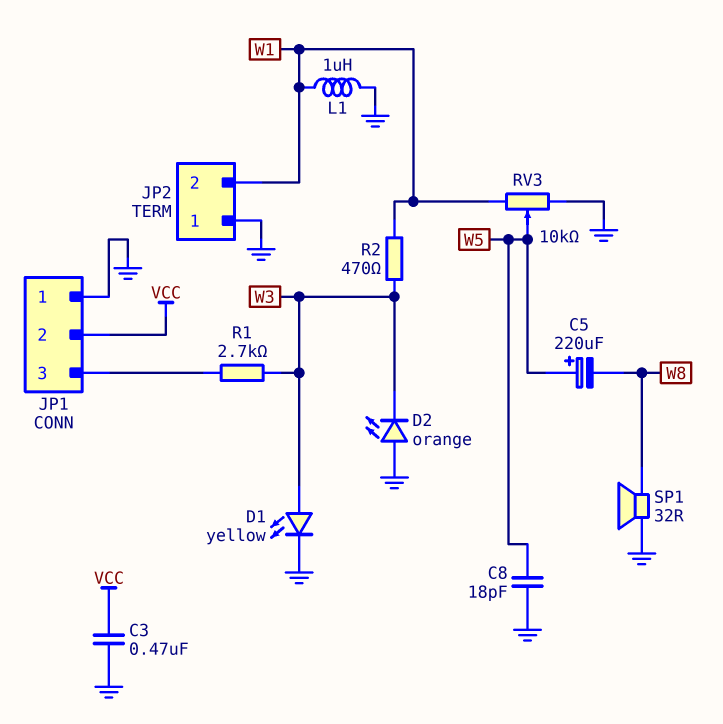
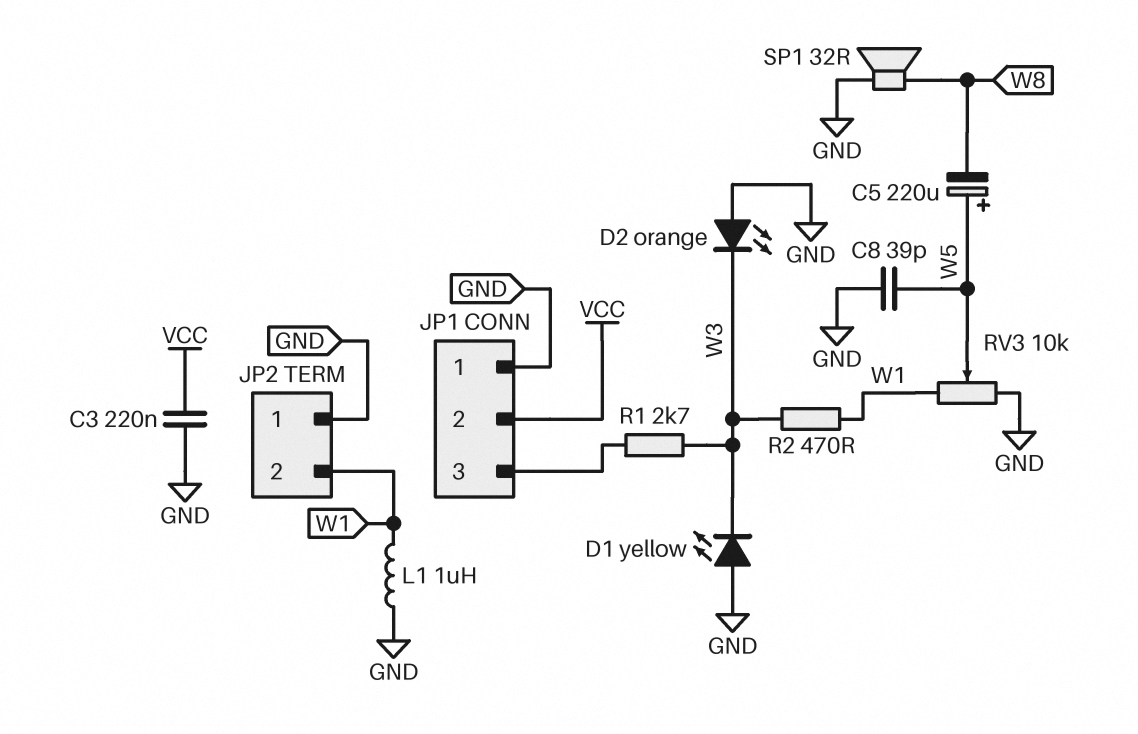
C3: 470nF (GND, VCC) -> 220nF (GND, VCC)
C8: 18pF (GND, W5) -> 39pF (GND, W5)
D1: LED yellow (A W3, K GND) -> LED yellow (A GND, K W3)

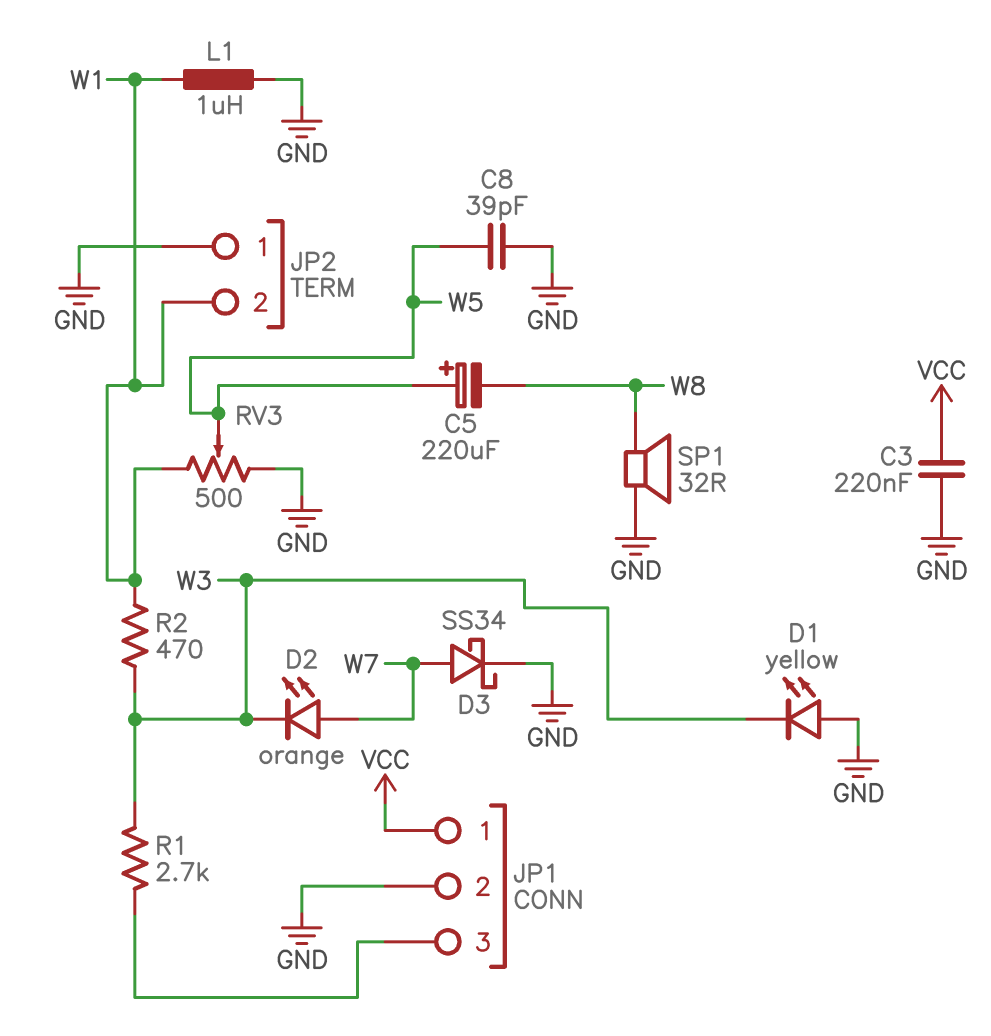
D2: LED orange (A GND, K W3) -> LED orange (A W7, K W3)
D3: none -> schottky SS34 (A W7, K GND)
JP1 pin 1: GND -> VCC
JP1 pin 2: VCC -> GND
RV3: 10k (GND, W1, wiper W5) -> 500 (GND, W1, wiper W5)

